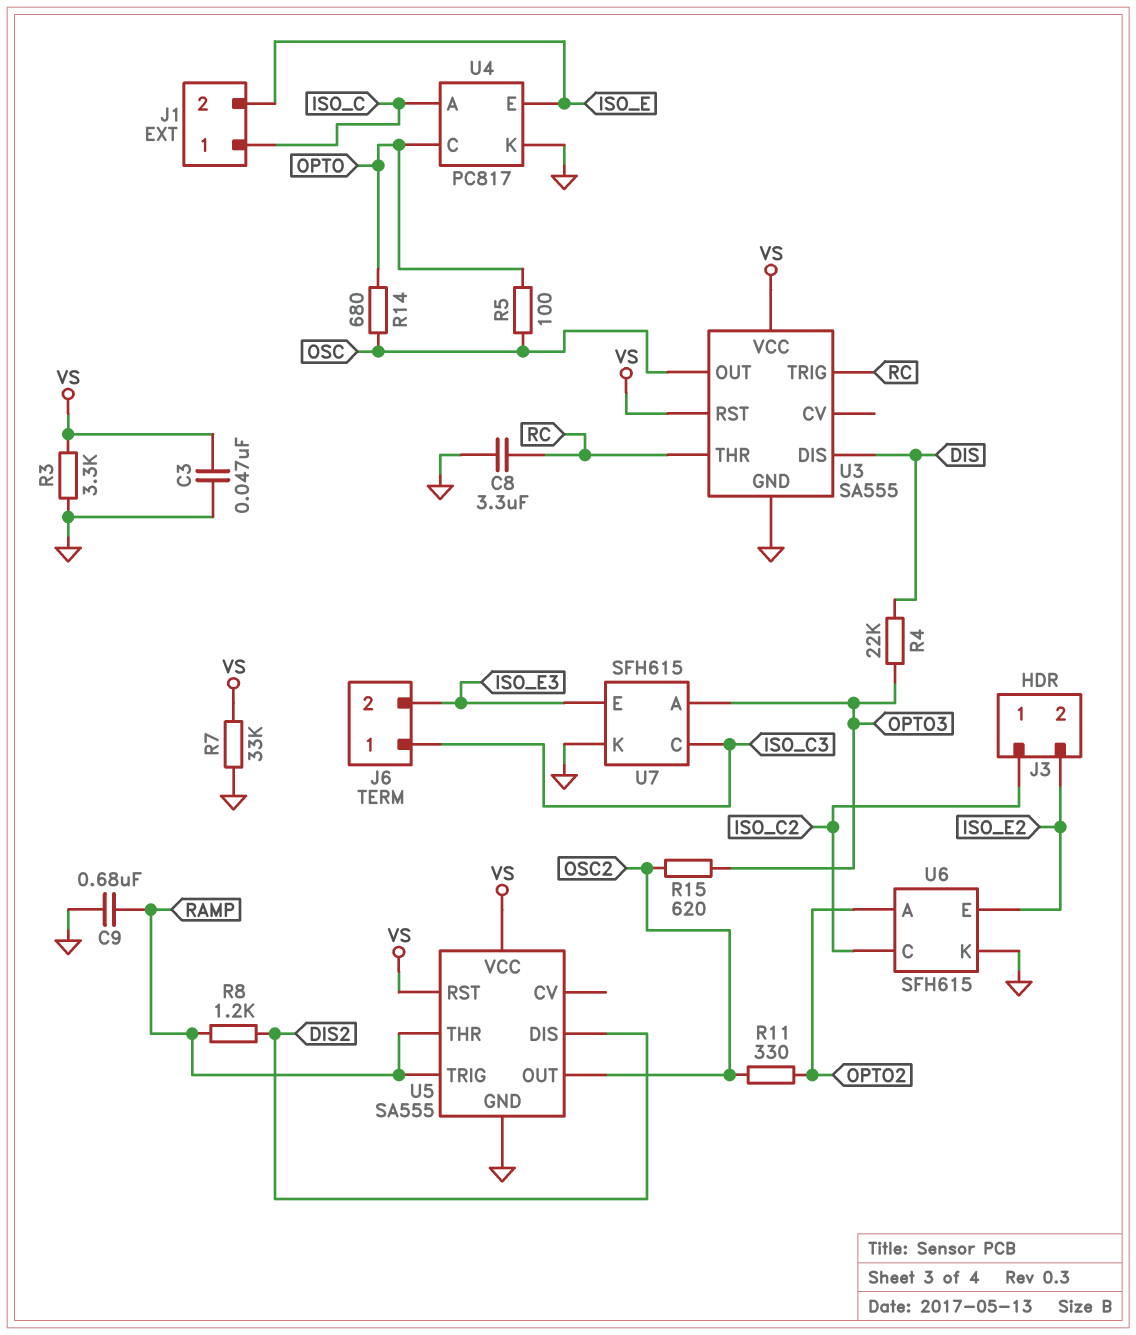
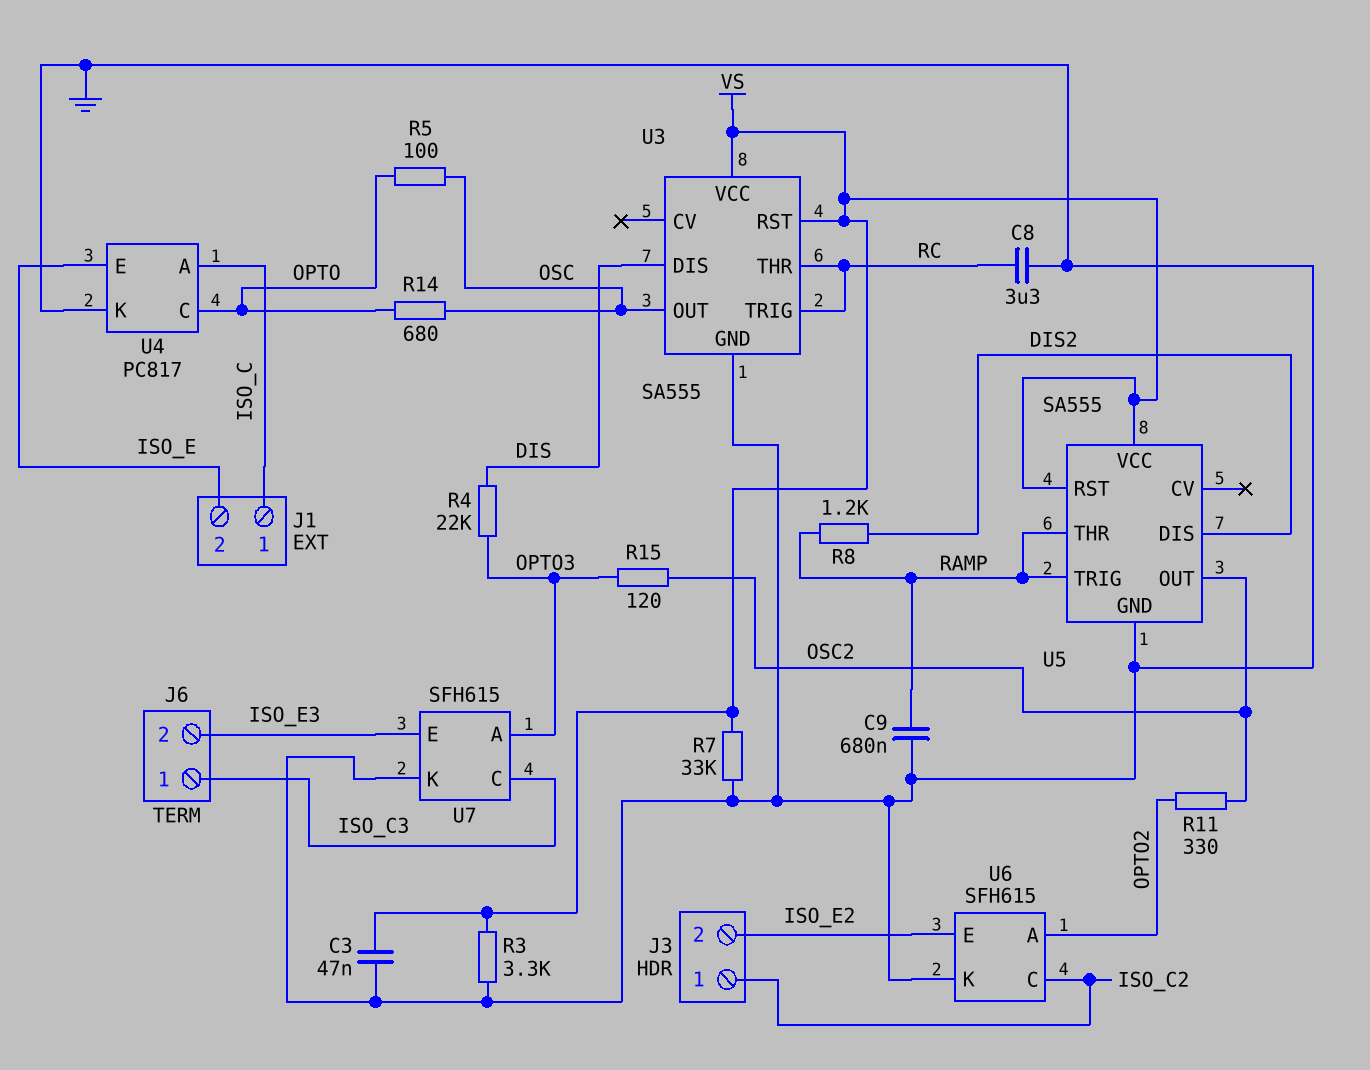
R15: 620 (OPTO3, OSC2) -> 120 (OPTO3, OSC2)

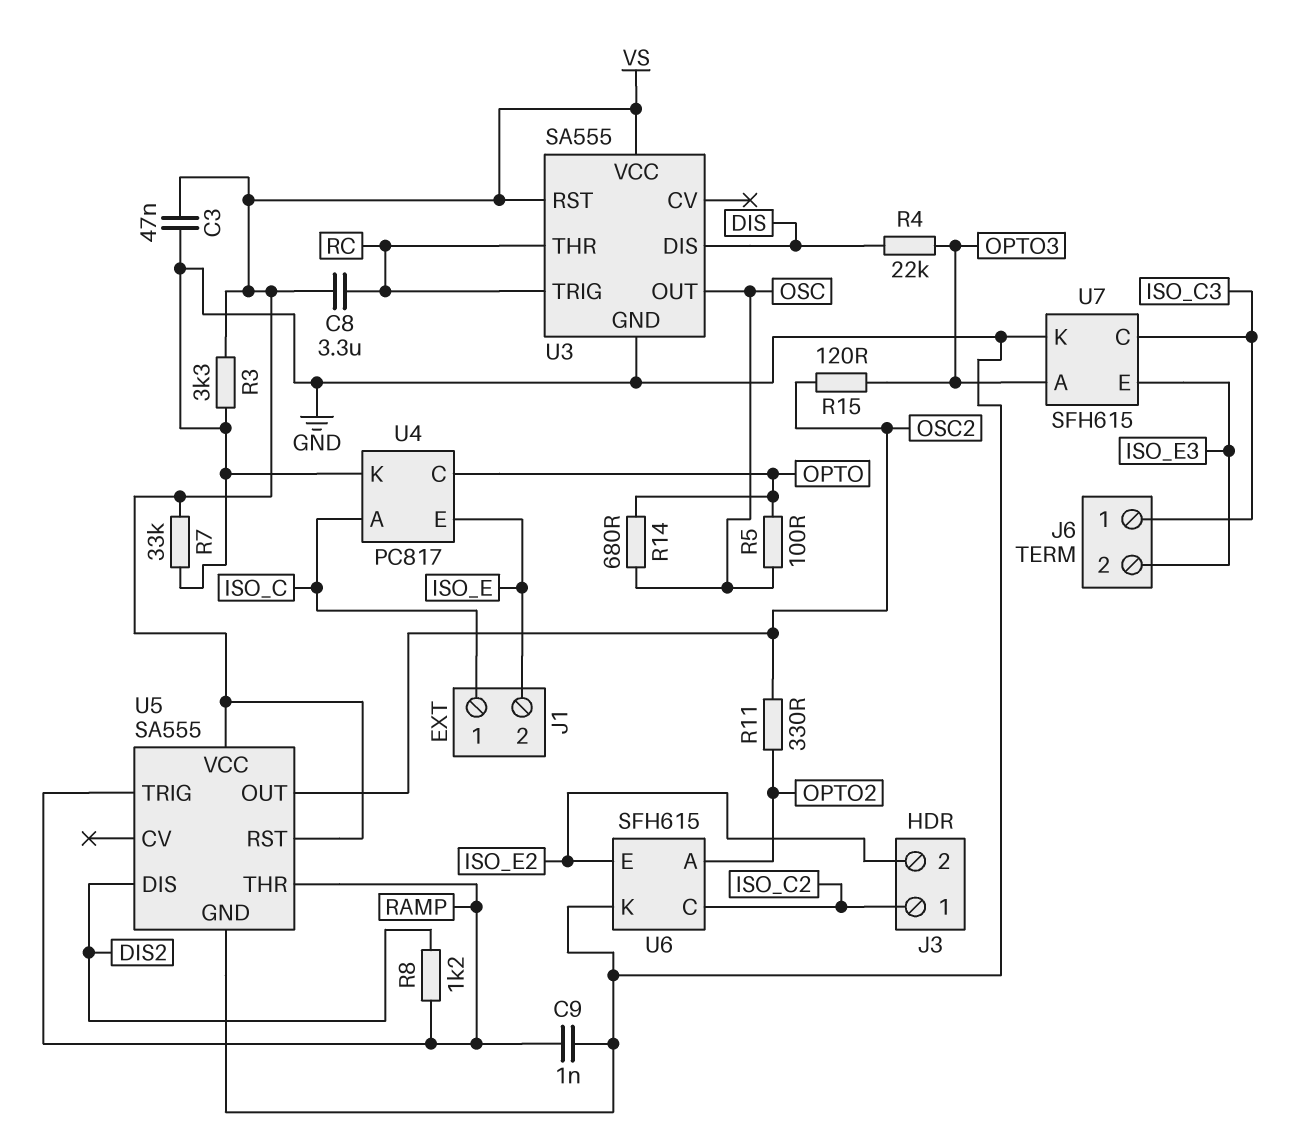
C8: 3.3uF (GND, RC) -> 3.3uF (RC, VS)
C9: 680nF (GND, RAMP) -> 1nF (GND, RAMP)

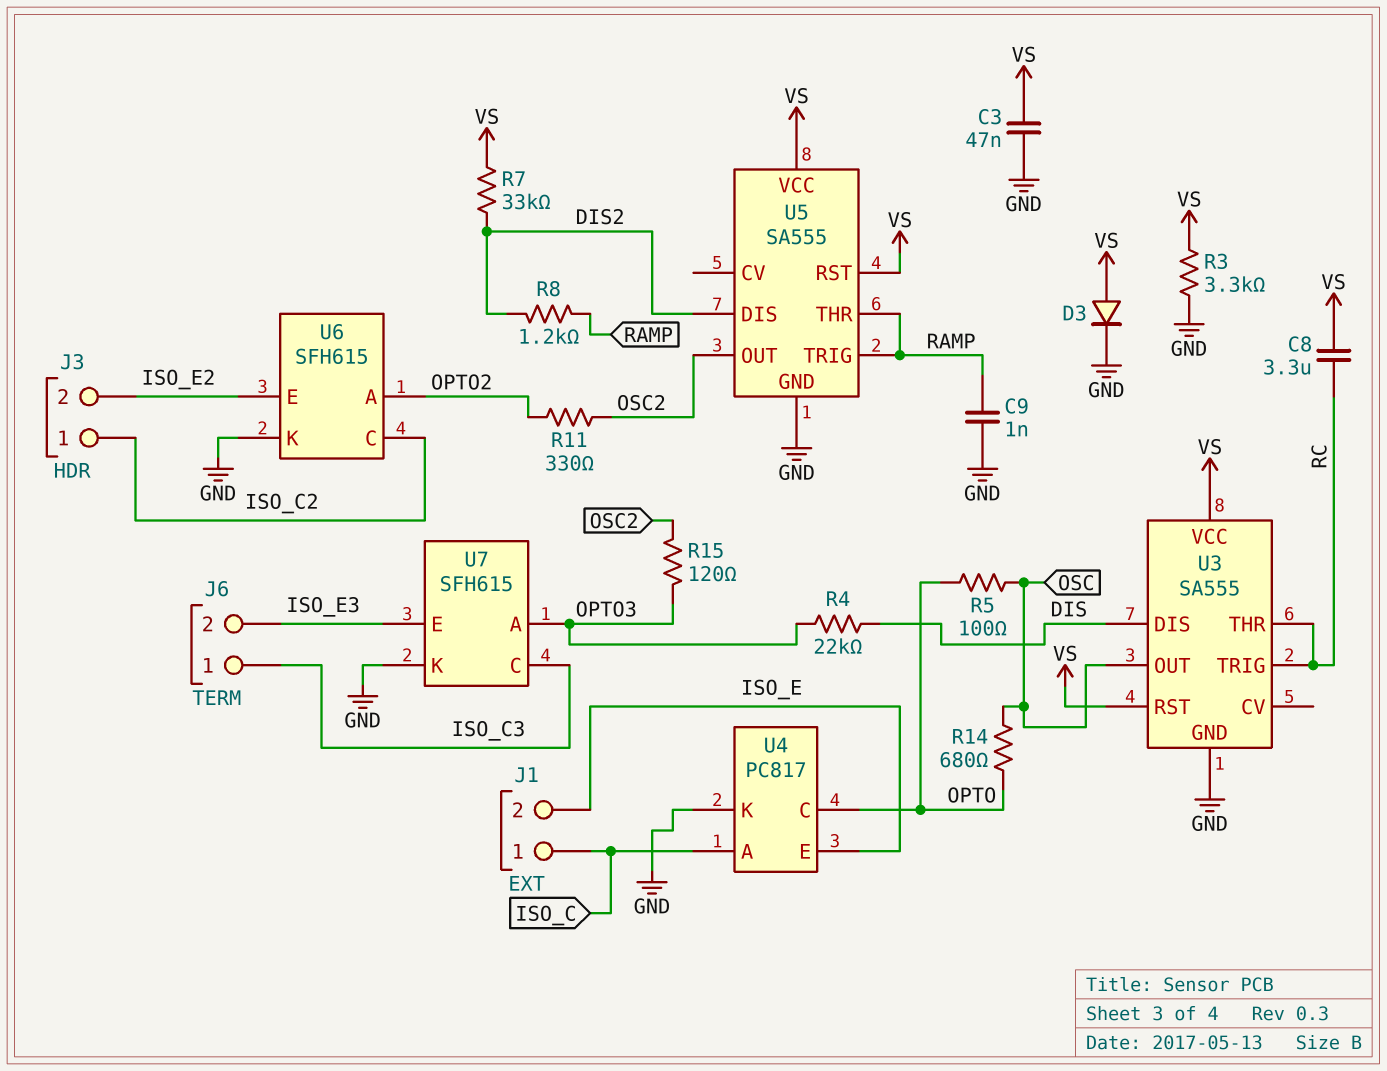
D3: none -> diode (A VS, K GND)
R7: 33k (GND, VS) -> 33k (DIS2, VS)

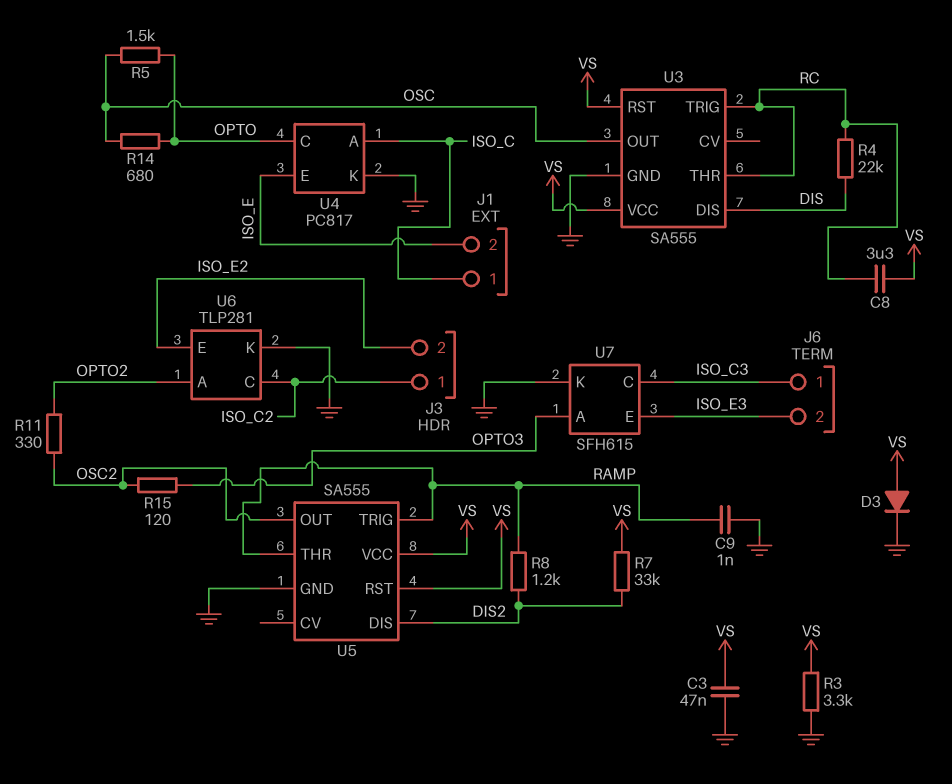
R4: 22k (DIS, OPTO3) -> 22k (DIS, RC)
R5: 100 (OPTO, OSC) -> 1.5k (OPTO, OSC)
U6: SFH615 -> TLP281

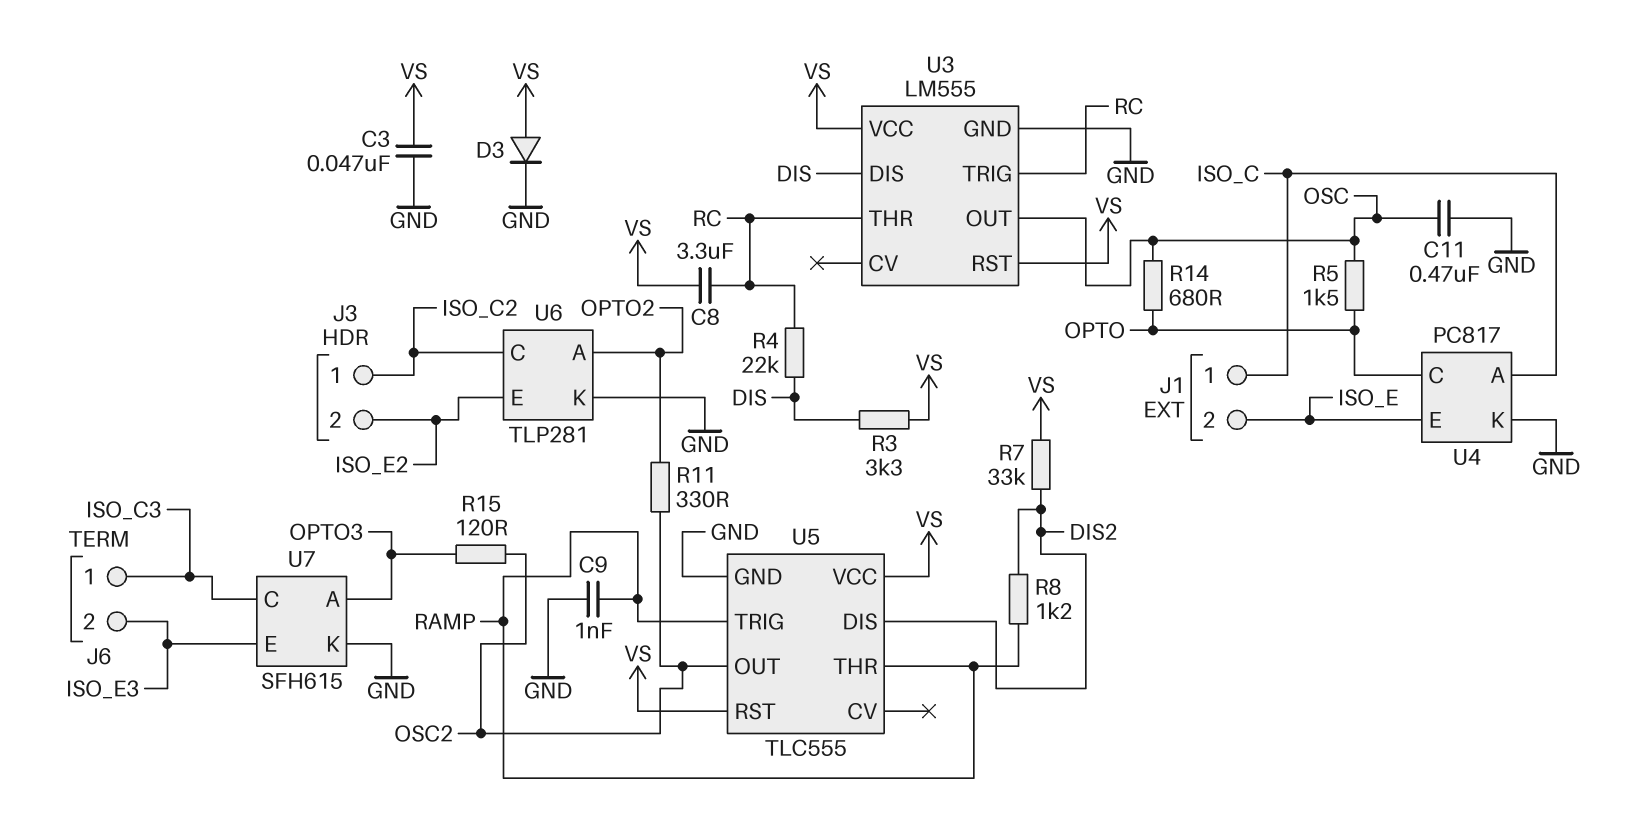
C11: none -> 470nF (GND, OSC)
R3: 3.3k (GND, VS) -> 3.3k (DIS, VS)
U3: SA555 -> LM555
U5: SA555 -> TLC555

